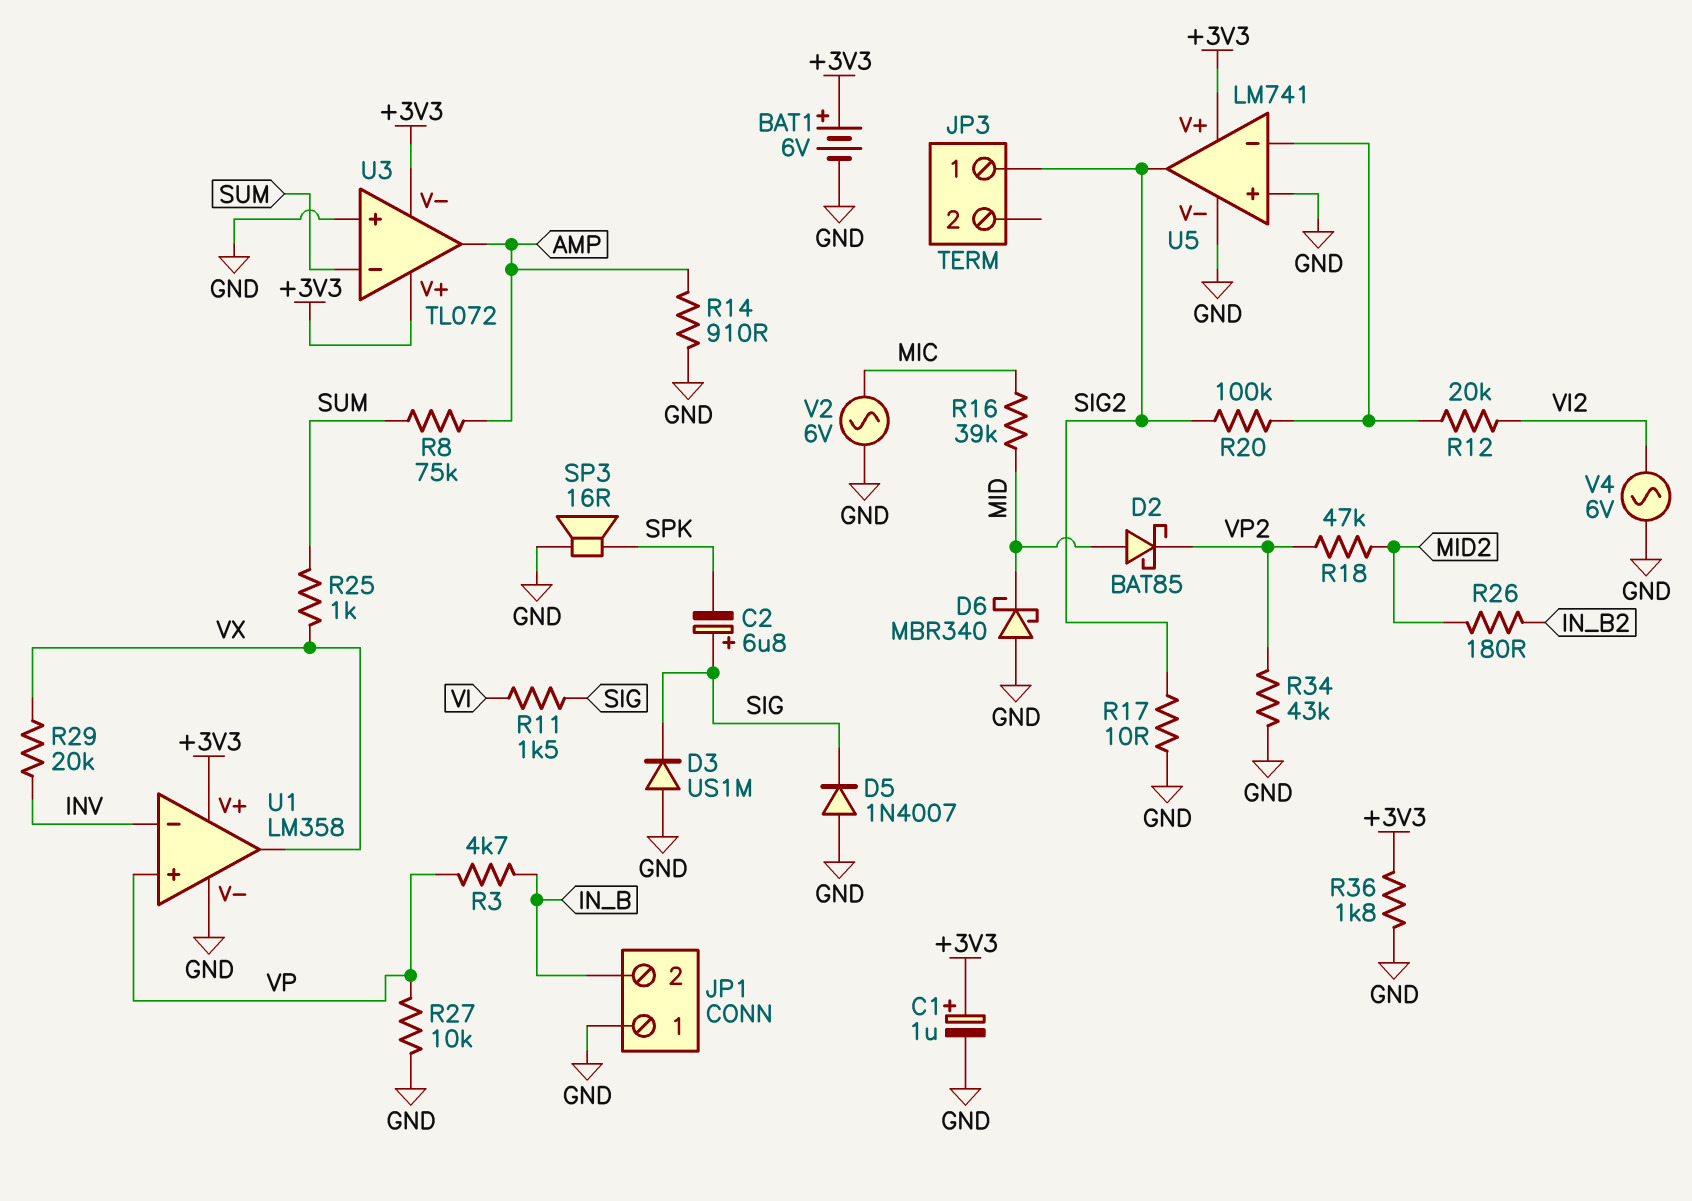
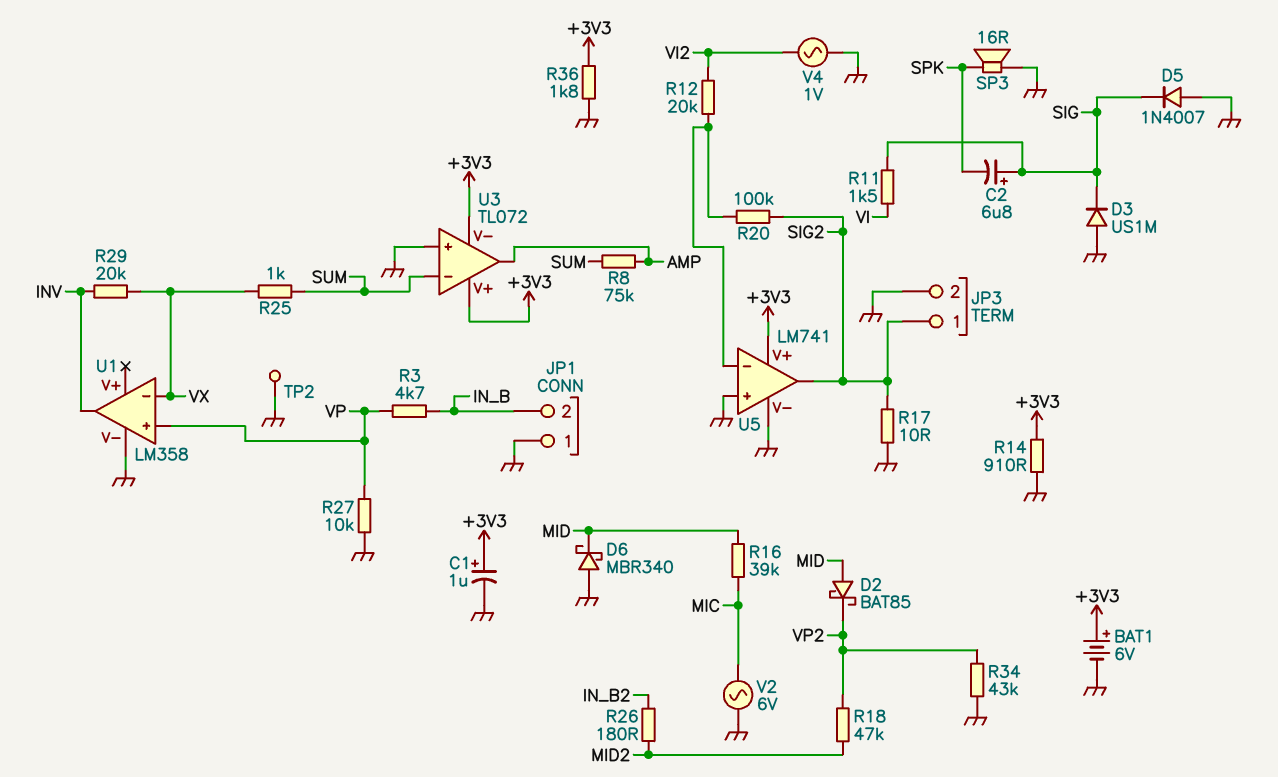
JP3 pin 2: none -> GND
R14: 910 (AMP, GND) -> 910 (+3V3, GND)
TP2: none -> test point (GND)
U1 pin V+: +3V3 -> none
U1 pin in-: INV -> VX
U1 pin out: VX -> INV
V4: AC 6V (GND, VI2) -> AC 1V (GND, VI2)

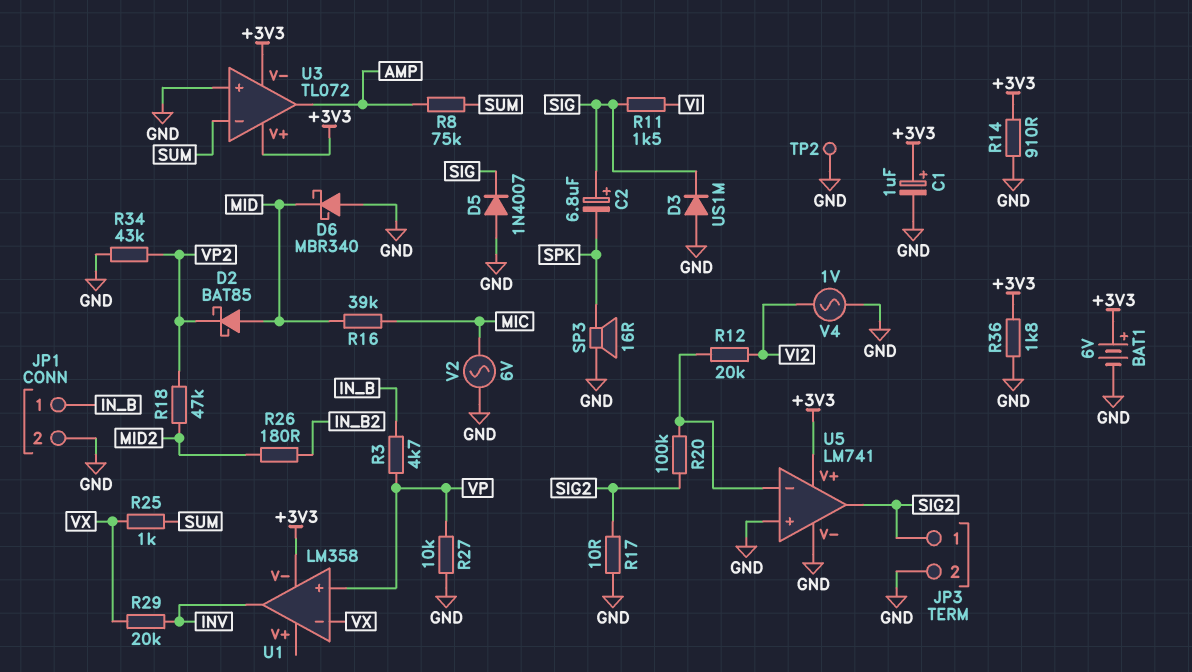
JP1 pin 1: GND -> IN_B
JP1 pin 2: IN_B -> GND
U1 pin V-: GND -> +3V3

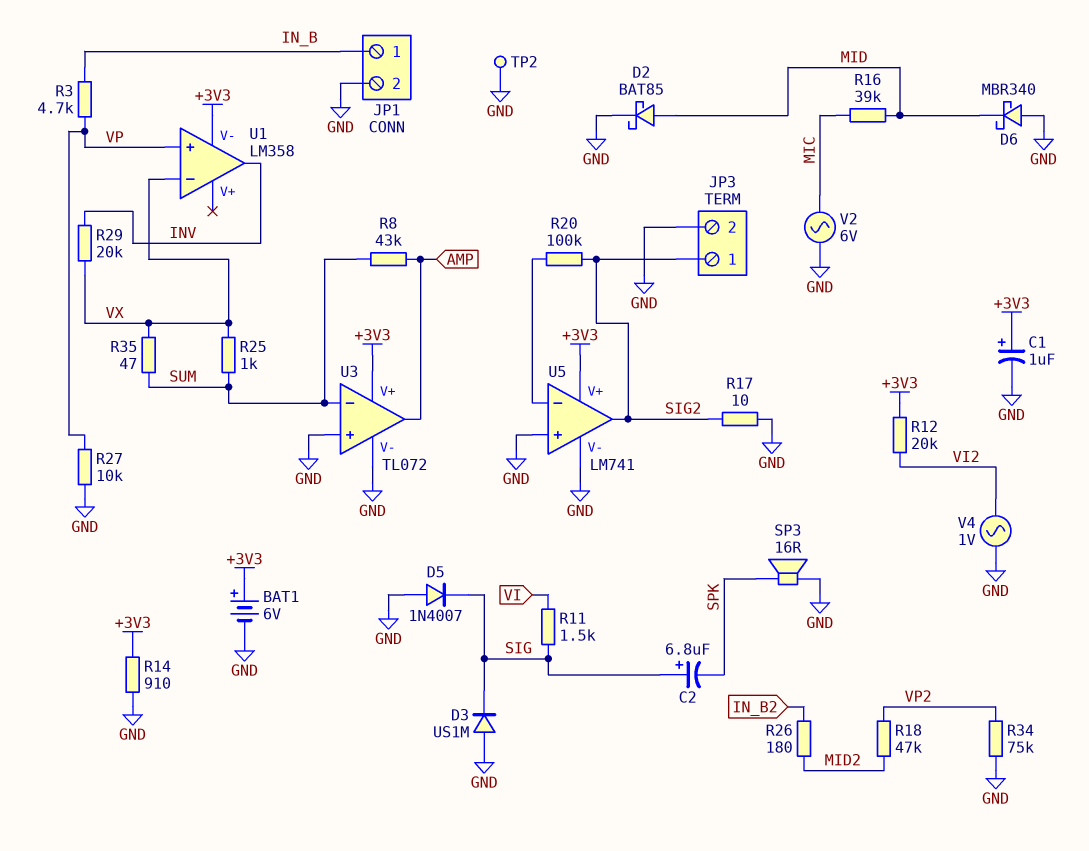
D2: schottky BAT85 (A MID, K VP2) -> schottky BAT85 (A MID, K GND)
R8: 75k (AMP, SUM) -> 43k (AMP, SUM)
R12: 20k (U5/in-, VI2) -> 20k (+3V3, VI2)
R34: 43k (GND, VP2) -> 75k (GND, VP2)
R35: none -> 47 (SUM, VX)
R36: 1.8k (+3V3, GND) -> none
U3 pin V-: +3V3 -> GND

